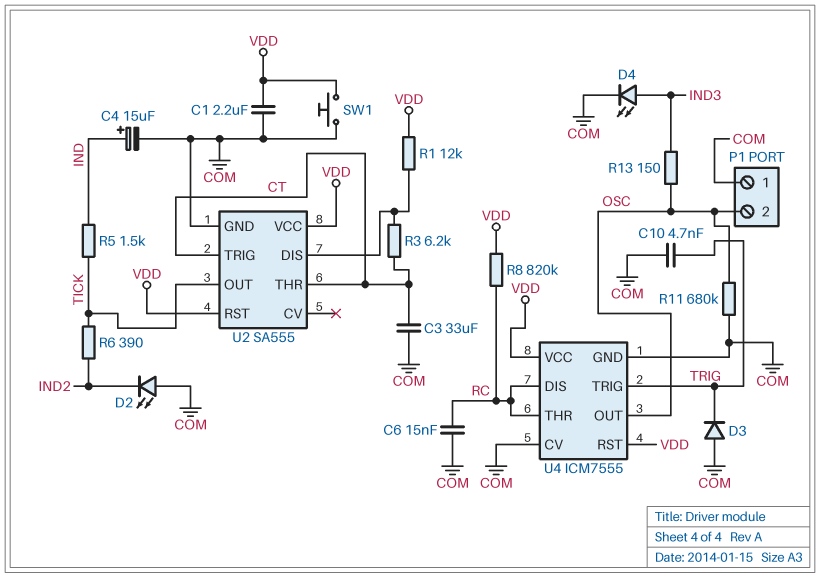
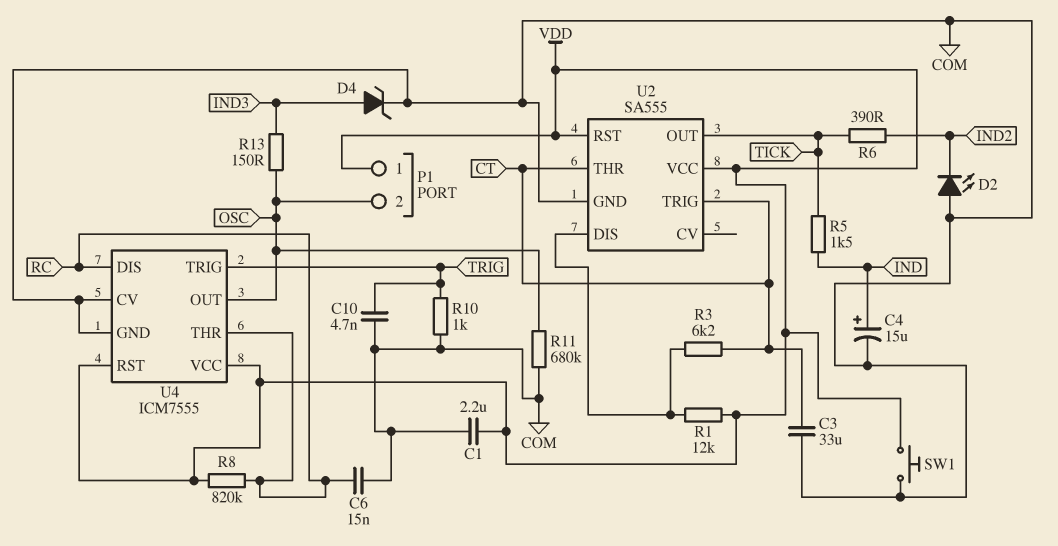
D3: diode (A COM, K TRIG) -> none
D4: LED (A IND3, K COM) -> zener (A IND3, K COM)
P1 pin 1: COM -> VDD
R10: none -> 1k (COM, TRIG)

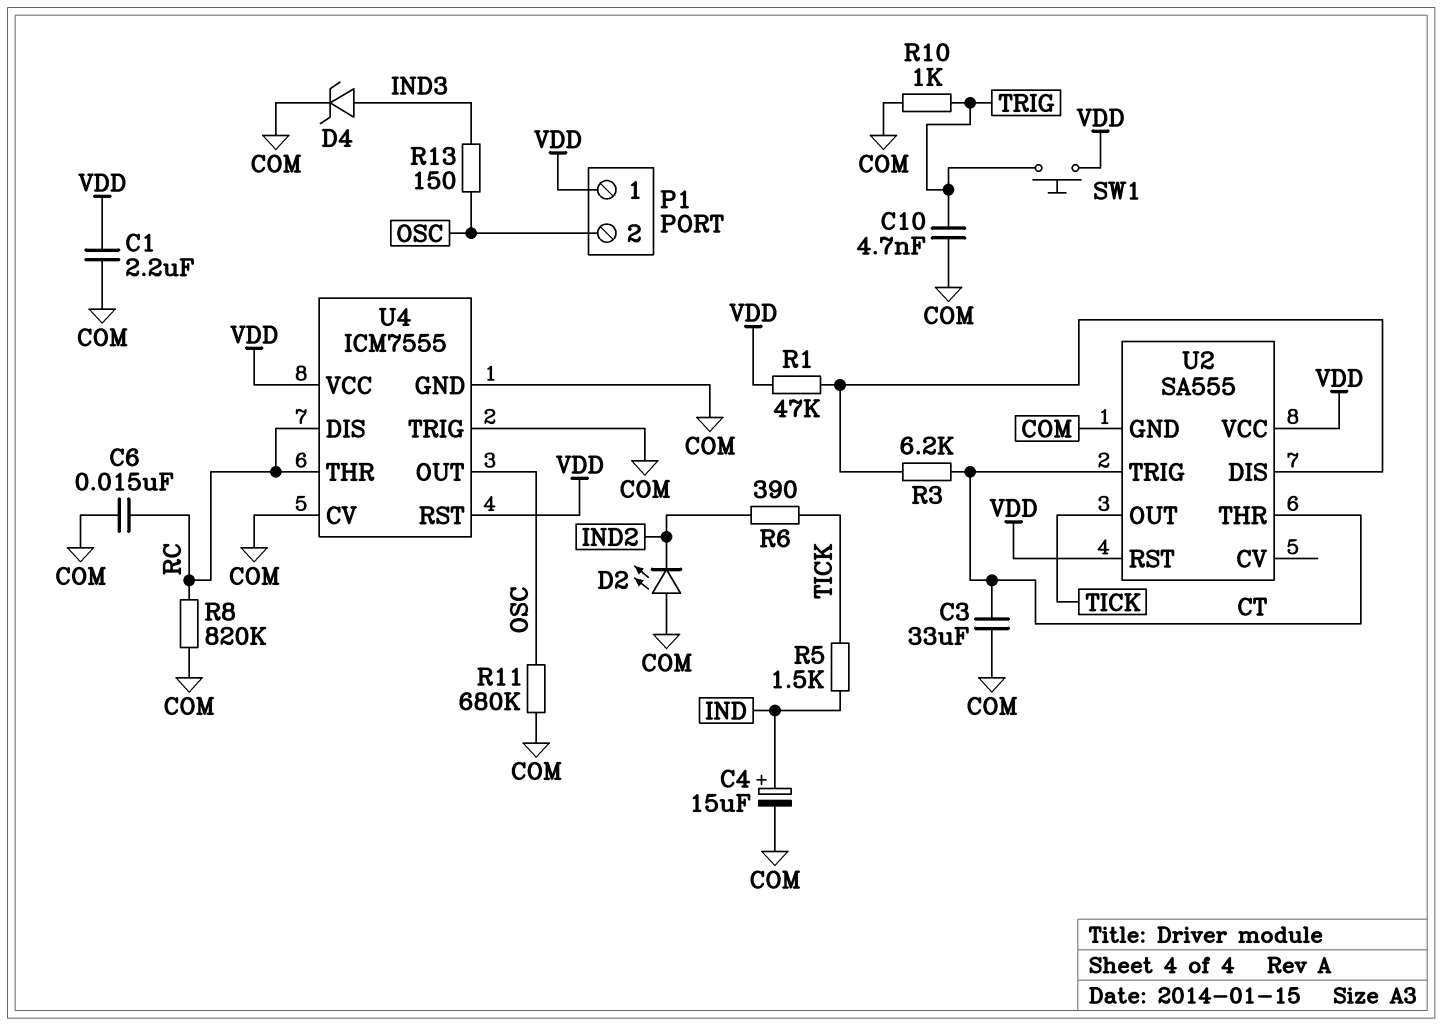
R1: 12k (U2/DIS, VDD) -> 47k (U2/DIS, VDD)
R8: 820k (RC, VDD) -> 820k (COM, RC)
SW1: button (COM, VDD) -> button (TRIG, VDD)
U4 pin TRIG: TRIG -> COM

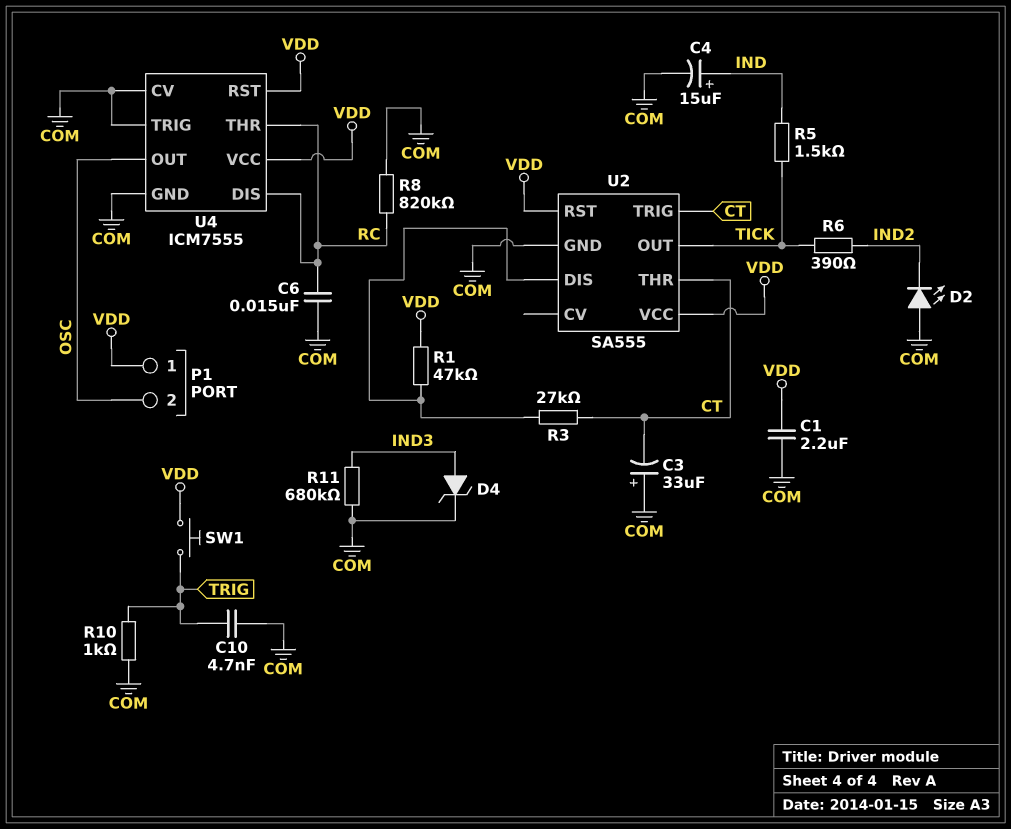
C3: 33uF (COM, CT) -> 33uF (plus COM, minus CT)
R3: 6.2k (CT, U2/DIS) -> 27k (CT, U2/DIS)
R11: 680k (COM, OSC) -> 680k (COM, IND3)
R13: 150 (IND3, OSC) -> none

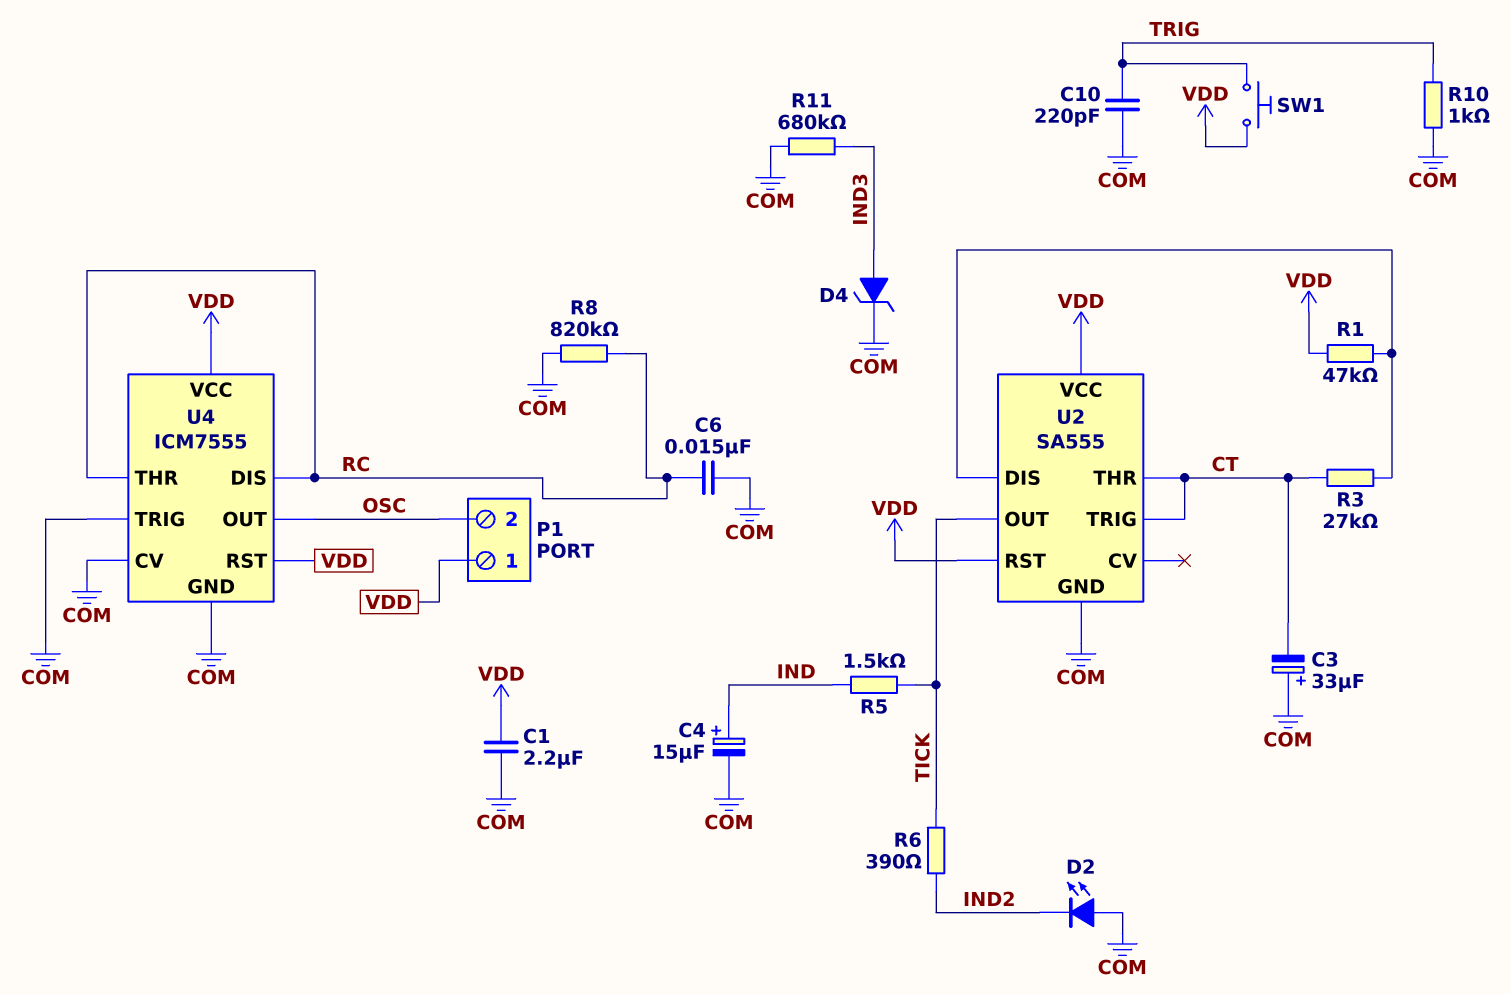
C10: 4.7nF (COM, TRIG) -> 220pF (COM, TRIG)

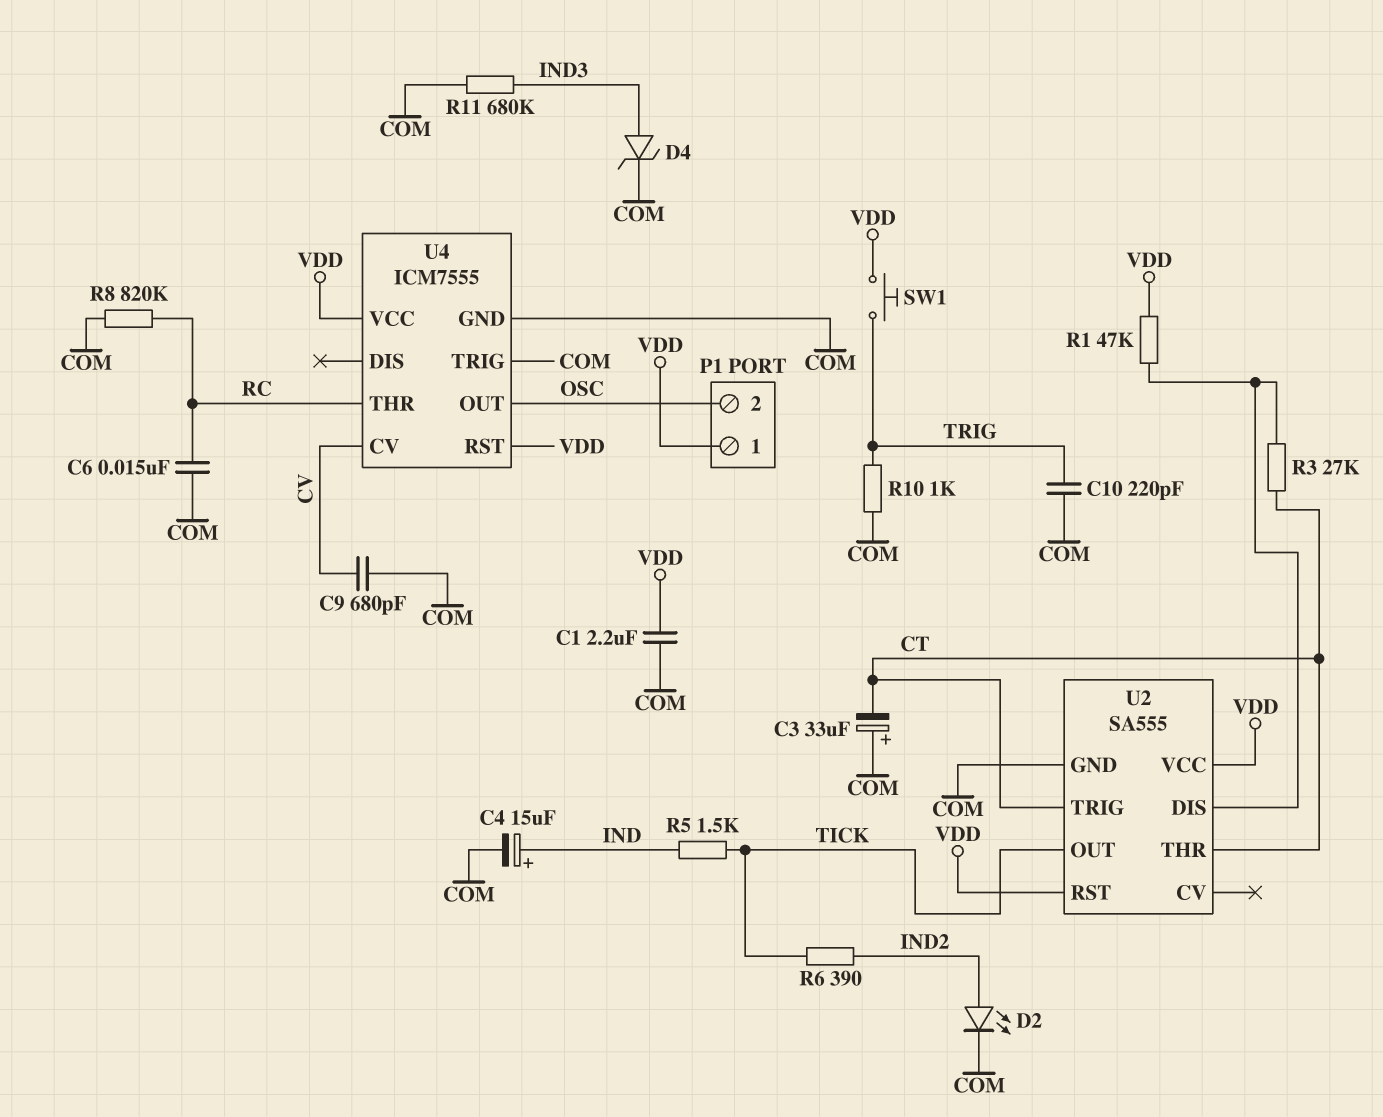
C9: none -> 680pF (COM, CV)
D2: LED (A COM, K IND2) -> LED (A IND2, K COM)
U4 pin CV: COM -> CV
U4 pin DIS: RC -> none

